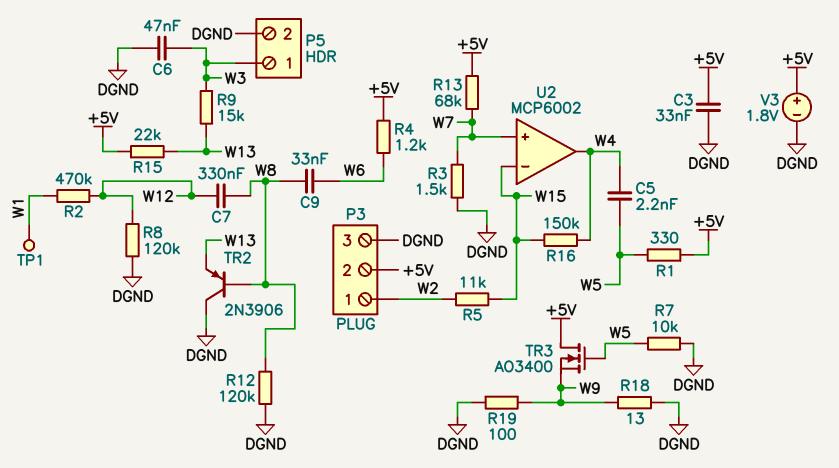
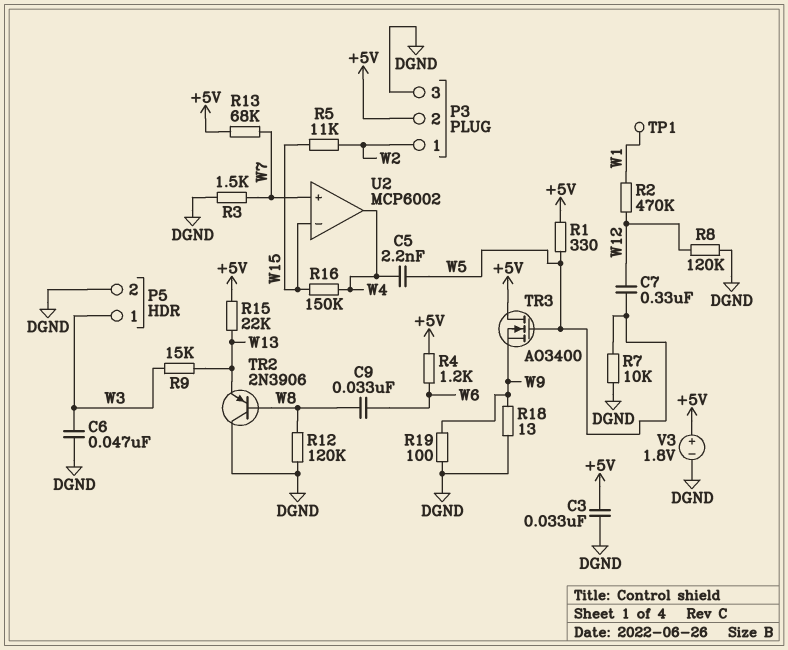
C7: 330nF (W8, W12) -> 330nF (W5, W12)

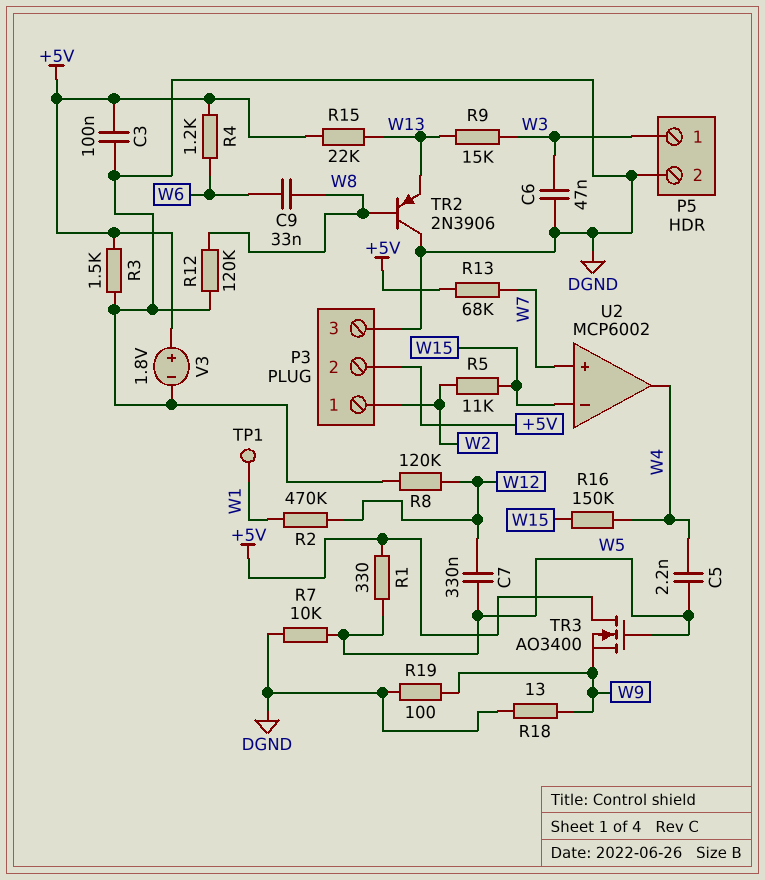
C3: 33nF (+5V, DGND) -> 100nF (+5V, DGND)
R3: 1.5k (DGND, W7) -> 1.5k (+5V, DGND)

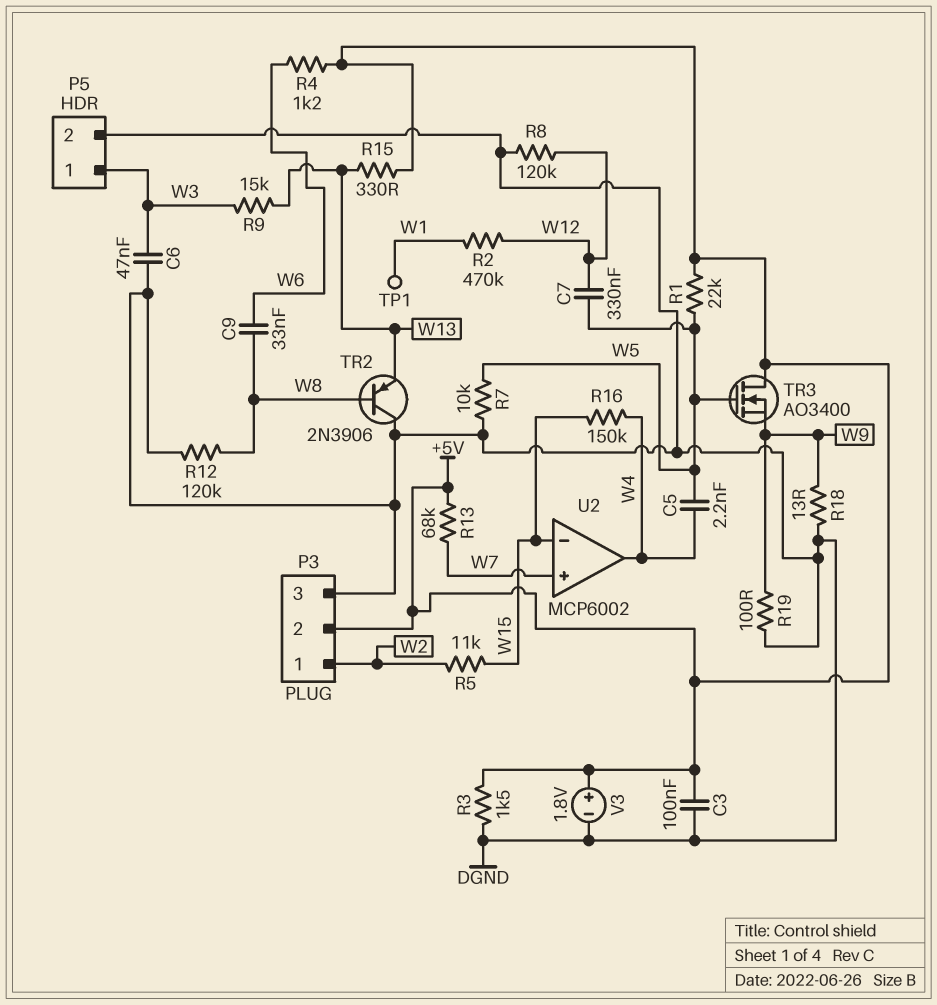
R1: 330 (+5V, W5) -> 22k (+5V, W5)
R15: 22k (+5V, W13) -> 330 (+5V, W13)

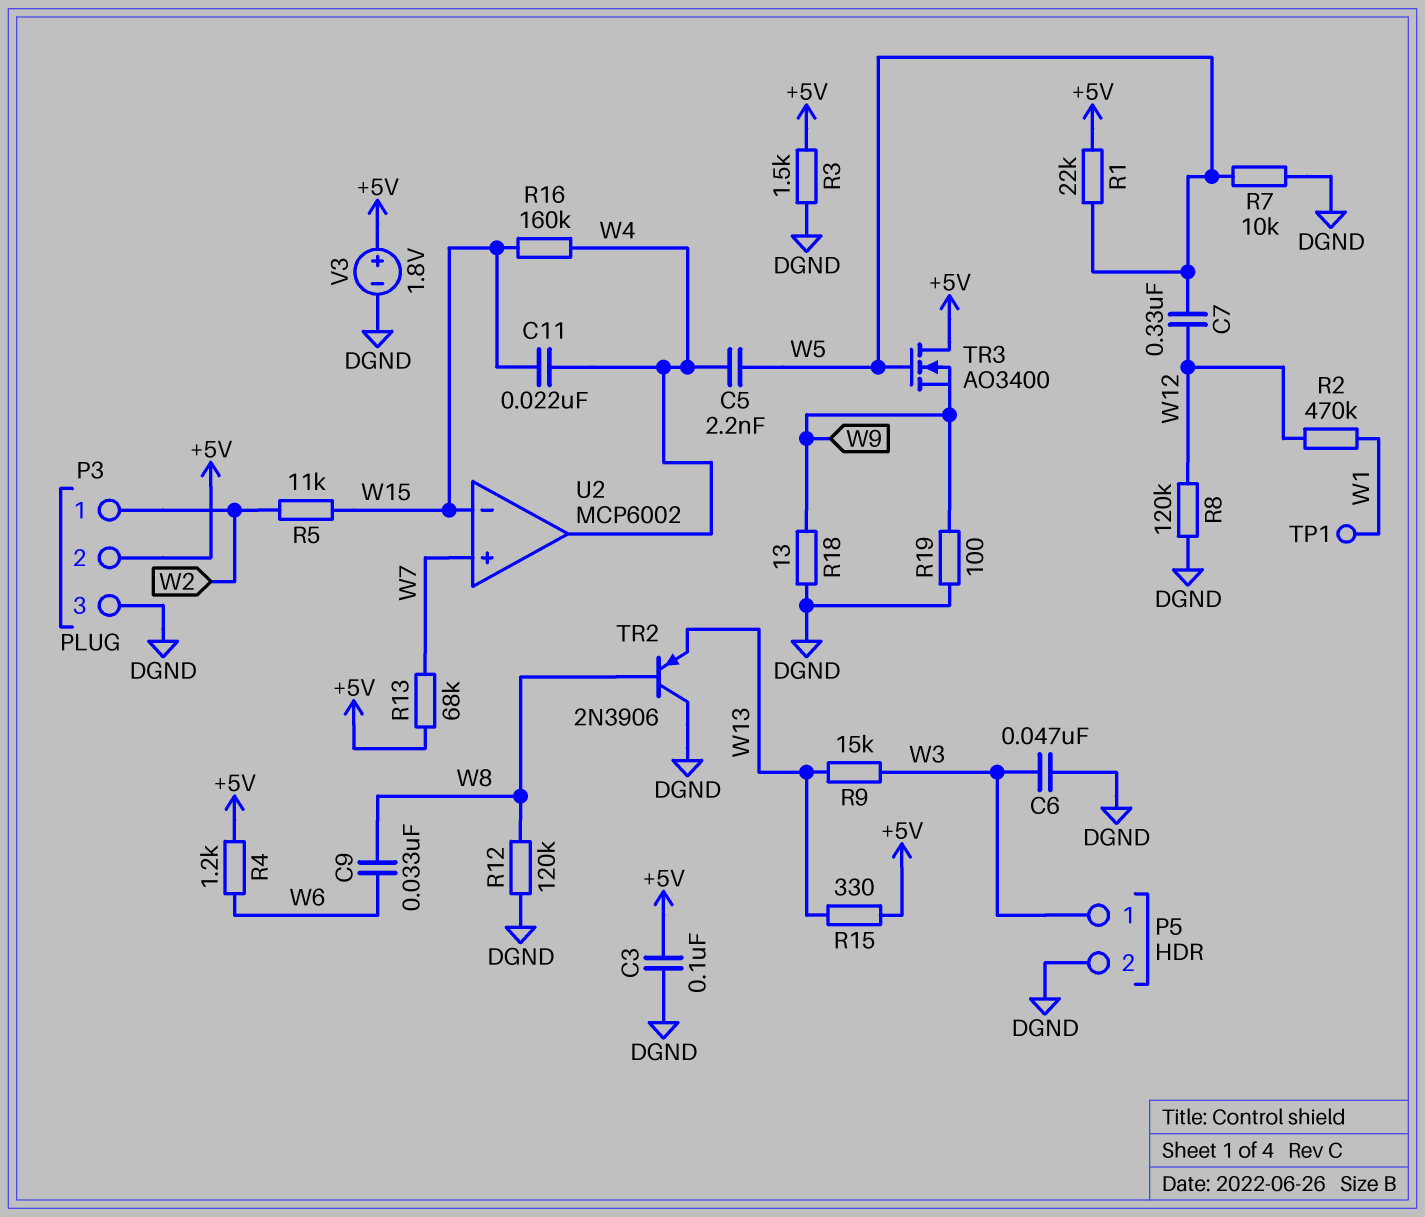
C11: none -> 22nF (W4, W15)
R16: 150k (W4, W15) -> 160k (W4, W15)

